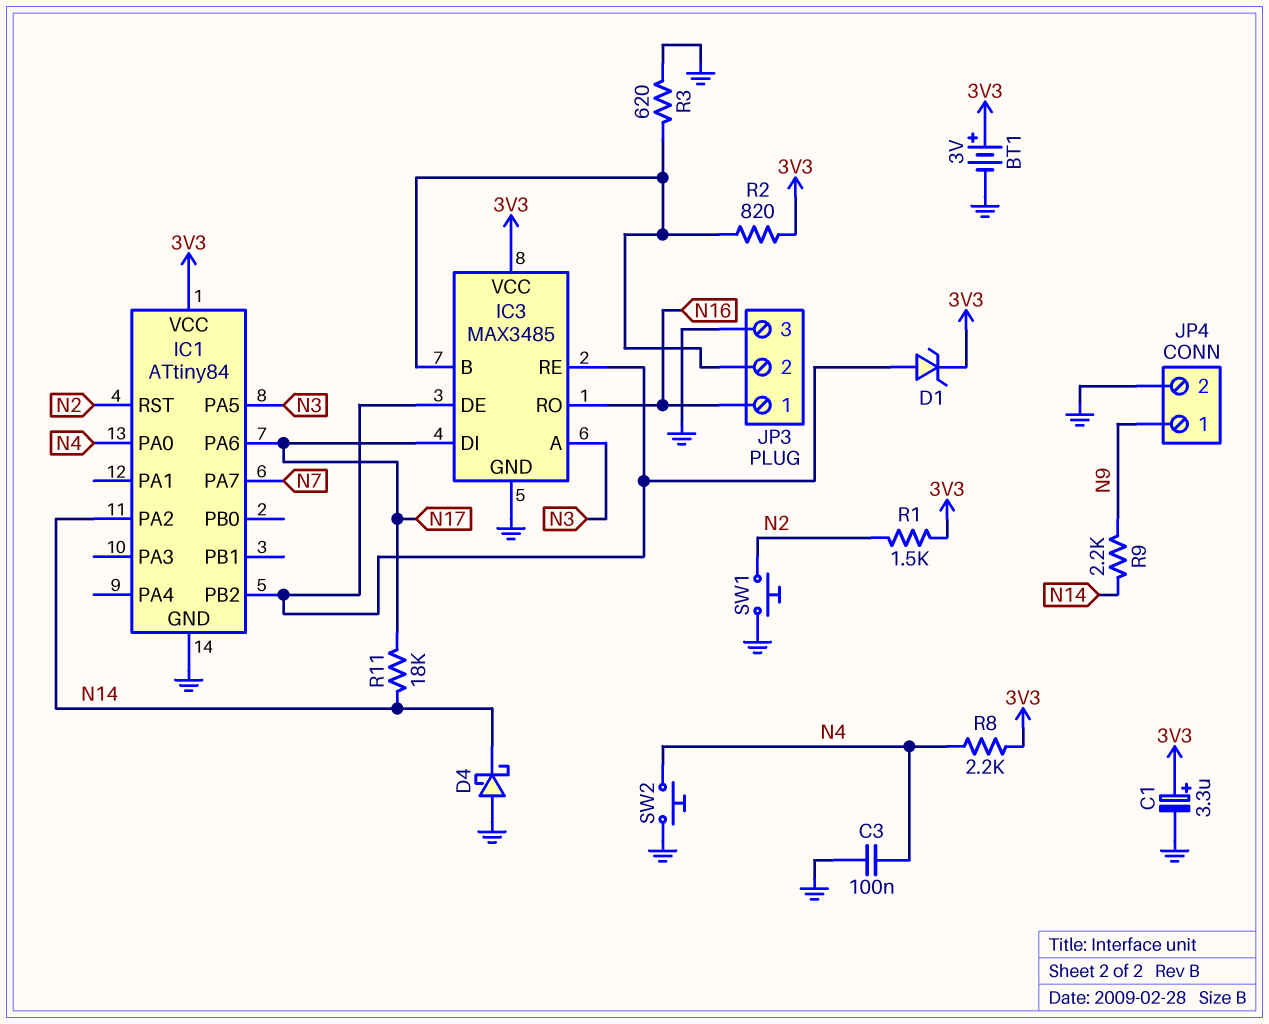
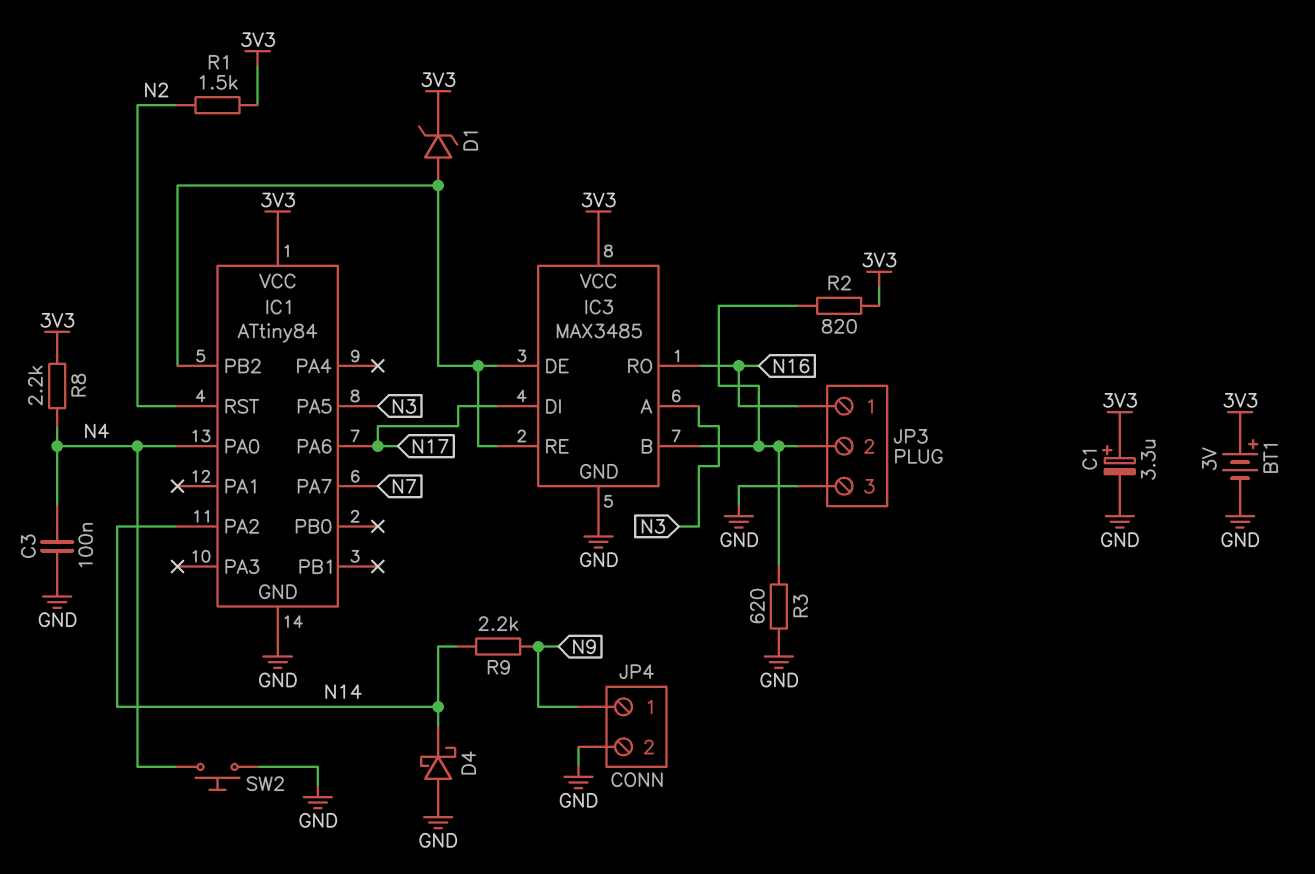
R11: 18k (N14, N17) -> none
SW1: button (GND, N2) -> none

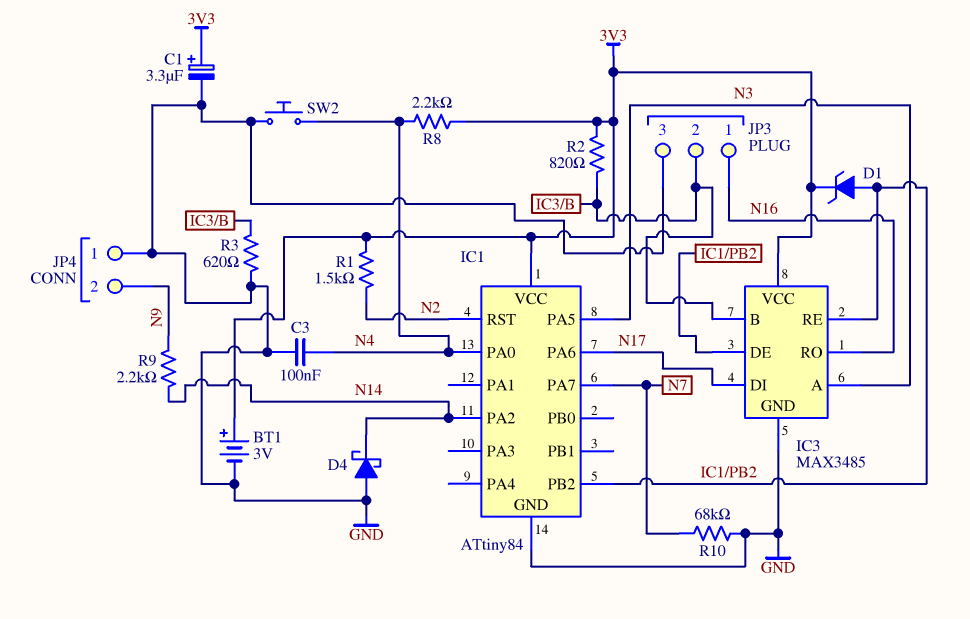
JP4 pin 1: N9 -> GND
JP4 pin 2: GND -> N9
R10: none -> 68k (GND, N7)

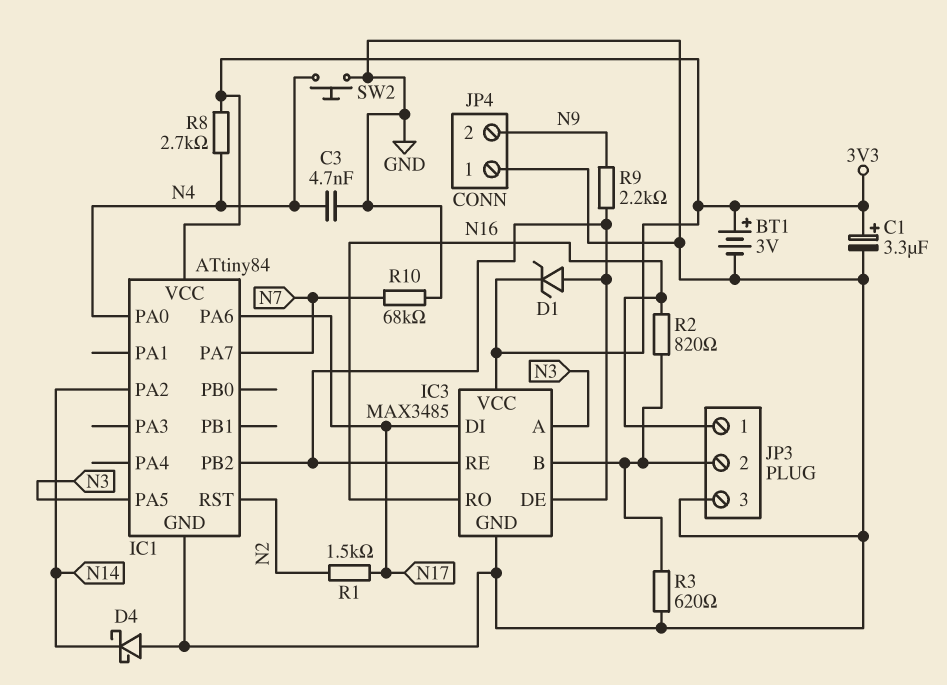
C3: 100nF (GND, N4) -> 4.7nF (GND, N4)
R1: 1.5k (3V3, N2) -> 1.5k (N2, N17)
R2: 820 (3V3, IC3/B) -> 820 (IC3/B, N16)
R8: 2.2k (3V3, N4) -> 2.7k (3V3, N4)
R9: 2.2k (N9, N14) -> 2.2k (IC1/PB2, N9)

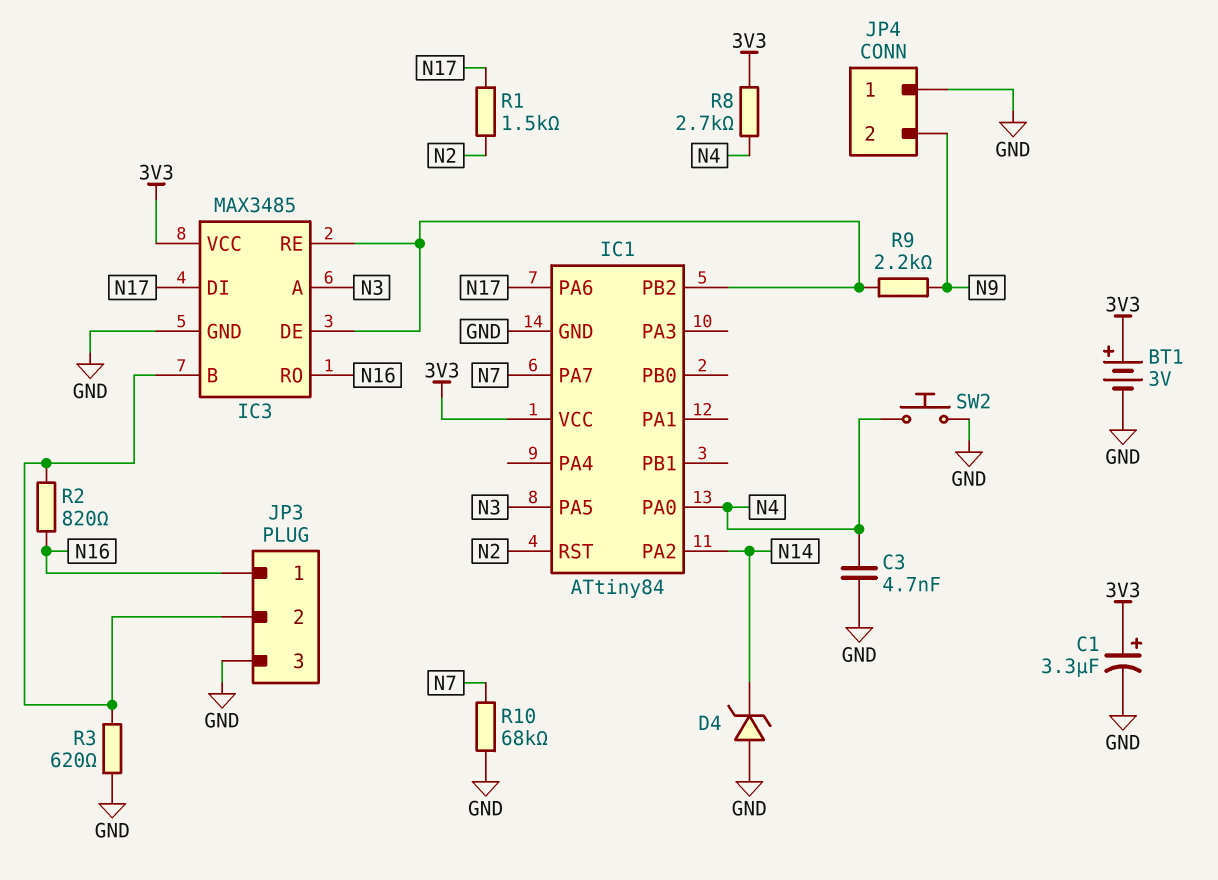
D1: zener (A IC1/PB2, K 3V3) -> none
D4: schottky (A GND, K N14) -> zener (A GND, K N14)

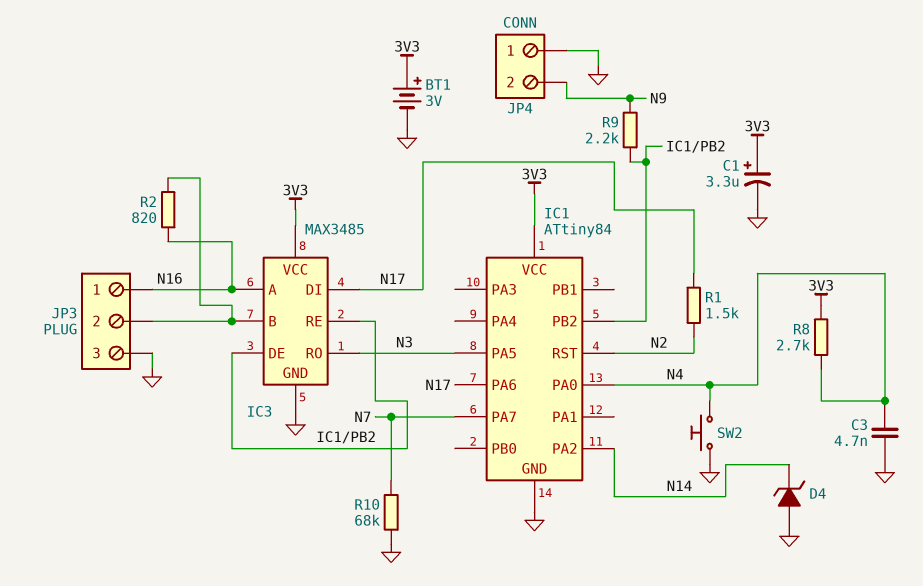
IC3 pin A: N3 -> N16
IC3 pin RO: N16 -> N3
R3: 620 (GND, IC3/B) -> none

